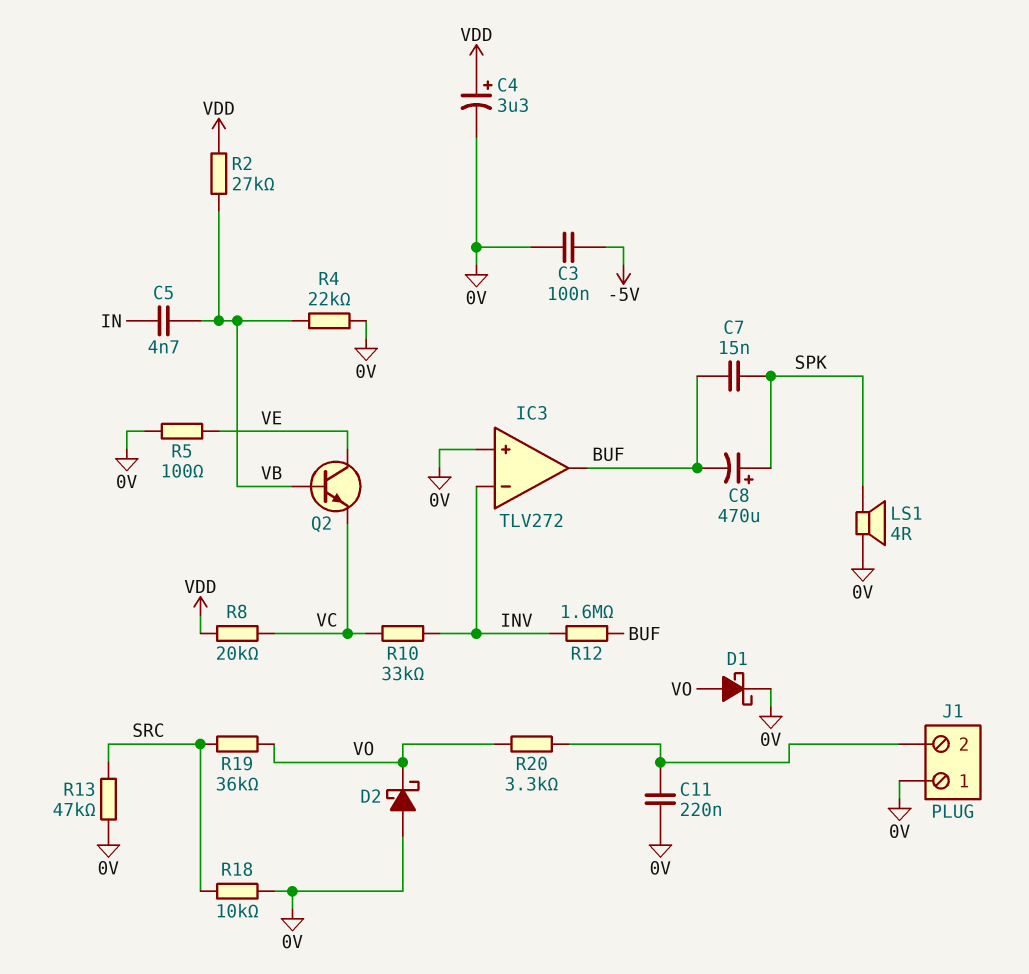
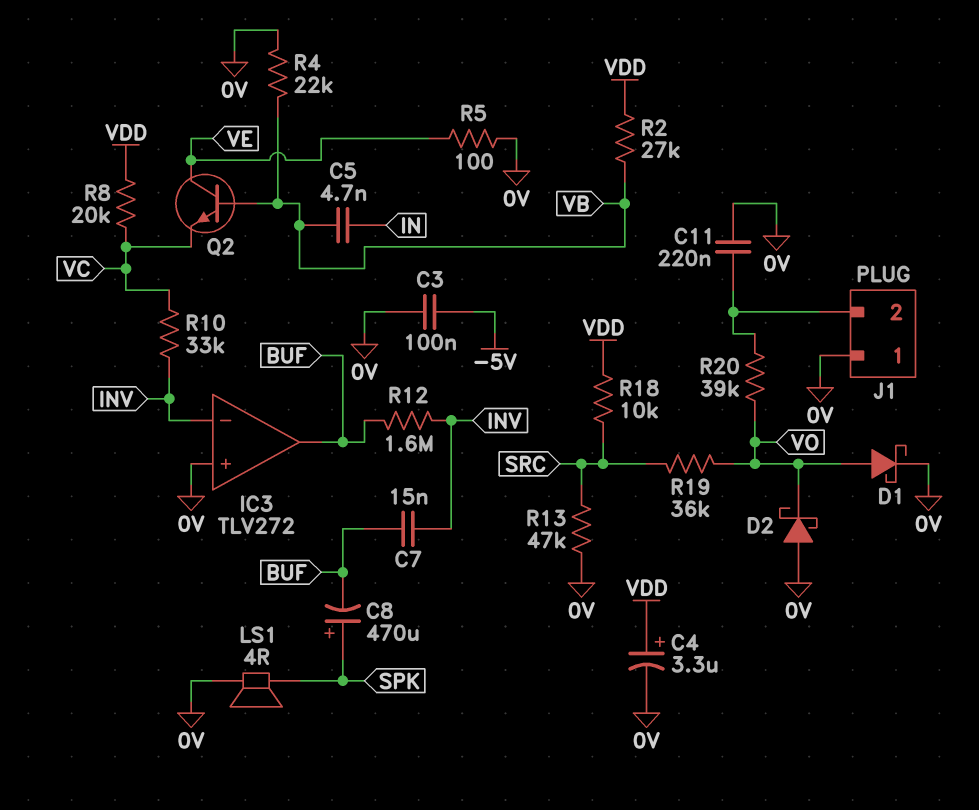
C7: 15nF (BUF, SPK) -> 15nF (BUF, INV)
R18: 10k (0V, SRC) -> 10k (SRC, VDD)
R20: 3.3k (J1/2, VO) -> 39k (J1/2, VO)

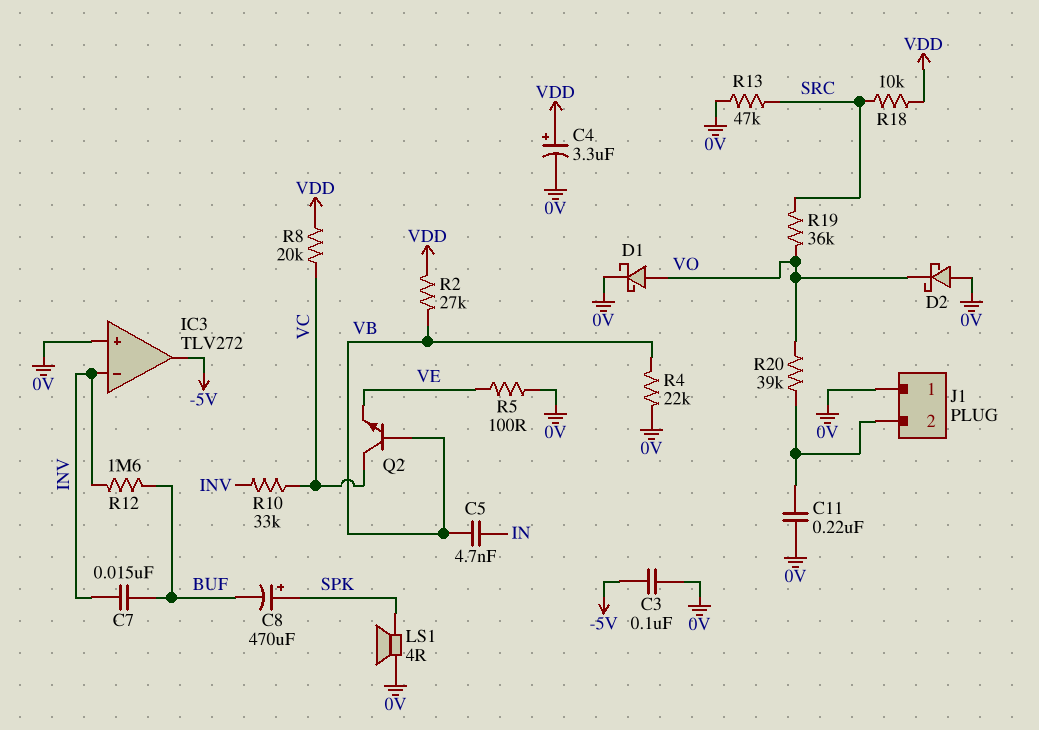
IC3 pin out: BUF -> -5V
Q2: NPN (B VB, C VE, E VC) -> NPN (B VB, C VC, E VE)

